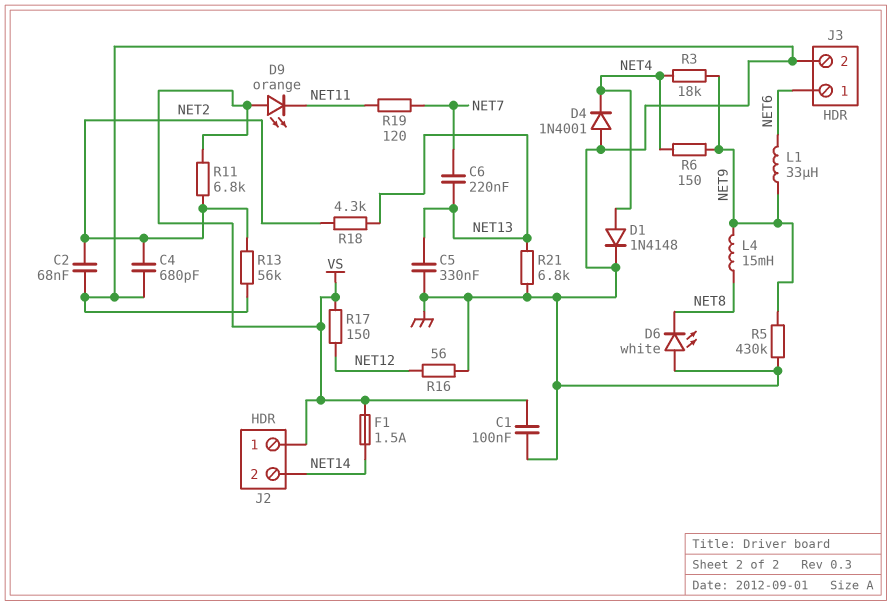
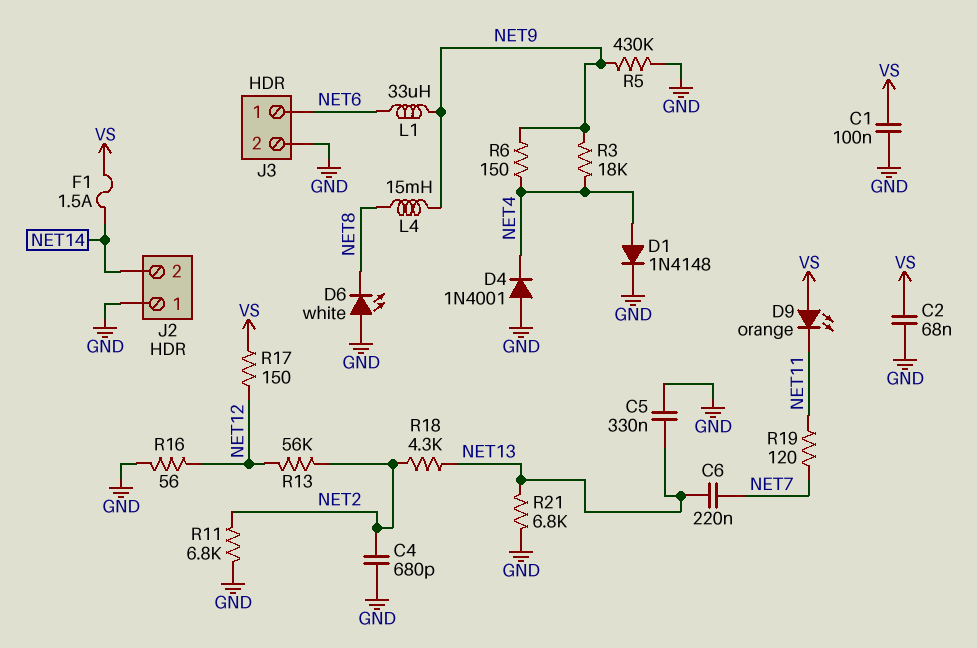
C2: 68nF (GND, NET2) -> 68nF (GND, VS)
J2 pin 1: VS -> GND
R11: 6.8k (NET2, VS) -> 6.8k (GND, NET2)
R13: 56k (GND, NET2) -> 56k (NET2, NET12)

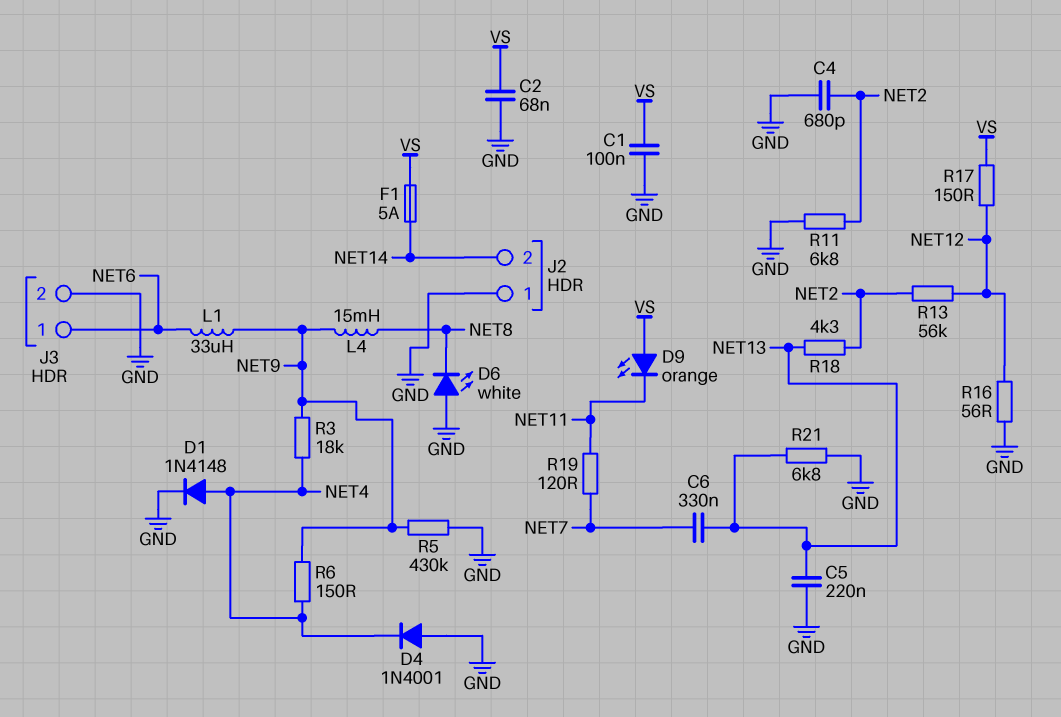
C5: 330nF (GND, NET13) -> 220nF (GND, NET13)
C6: 220nF (NET7, NET13) -> 330nF (NET7, NET13)
F1: 1.5A (NET14, VS) -> 5A (NET14, VS)

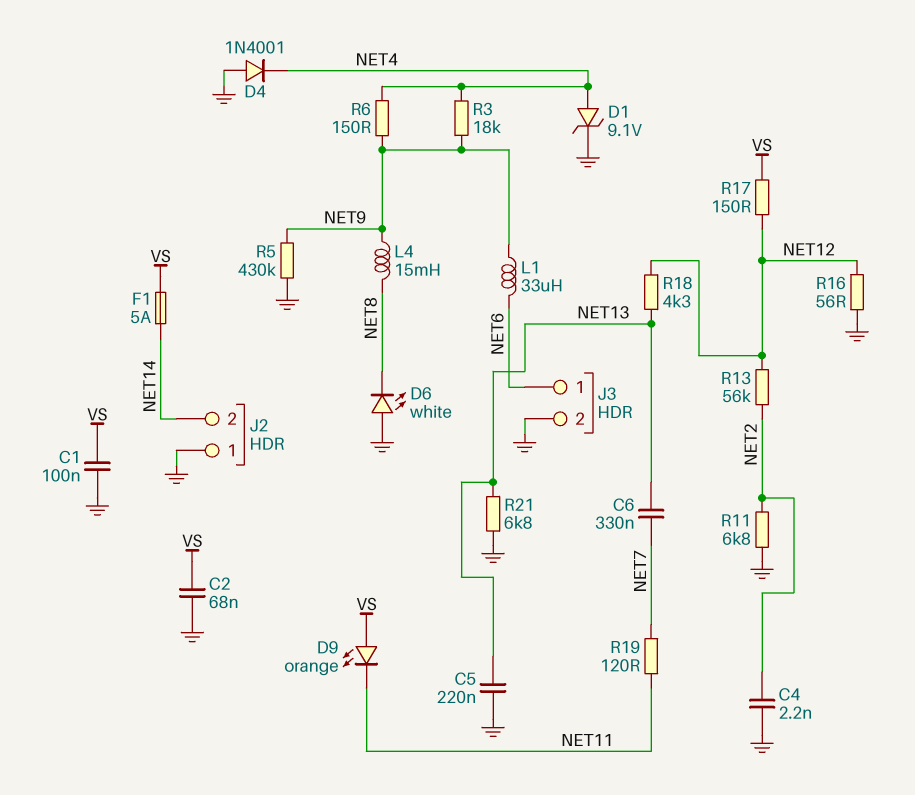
C4: 680pF (GND, NET2) -> 2.2nF (GND, NET2)
D1: diode 1N4148 (A NET4, K GND) -> zener 9.1V (A NET4, K GND)
R18: 4.3k (NET2, NET13) -> 4.3k (NET12, NET13)

